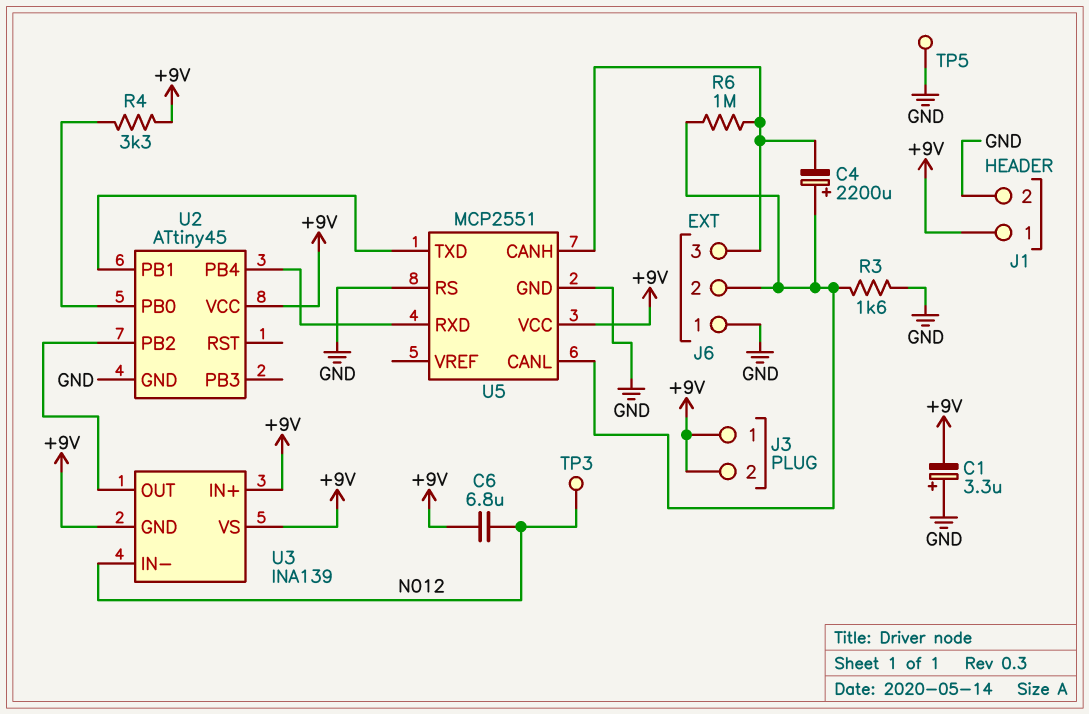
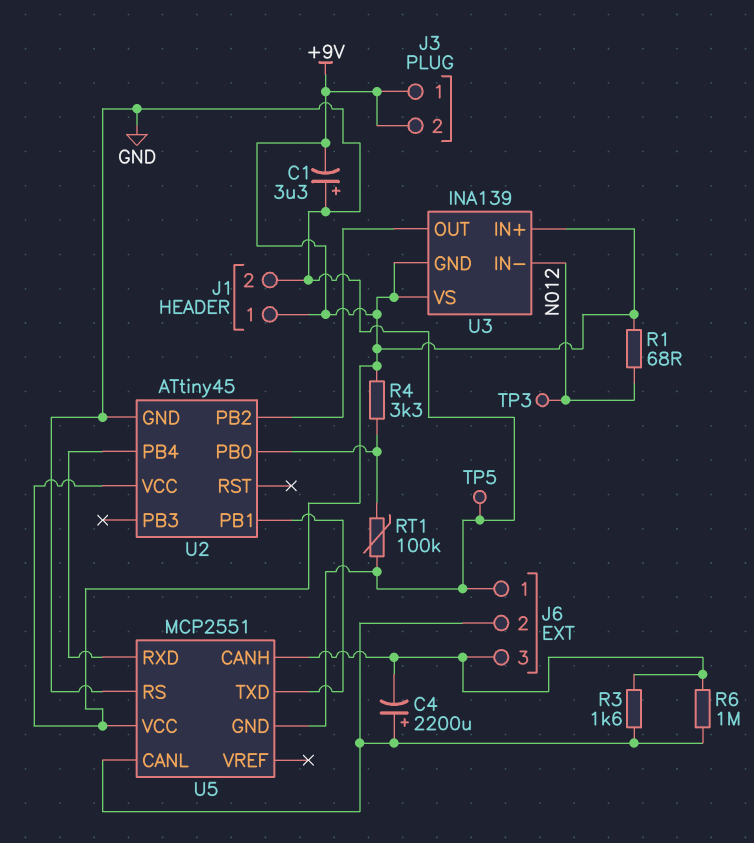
C6: 6.8uF (+9V, N012) -> none
R1: none -> 68 (+9V, N012)
R3: 1.6k (GND, J6/2) -> 1.6k (J6/2, J6/3)
RT1: none -> 100k (GND, U2/PB0)

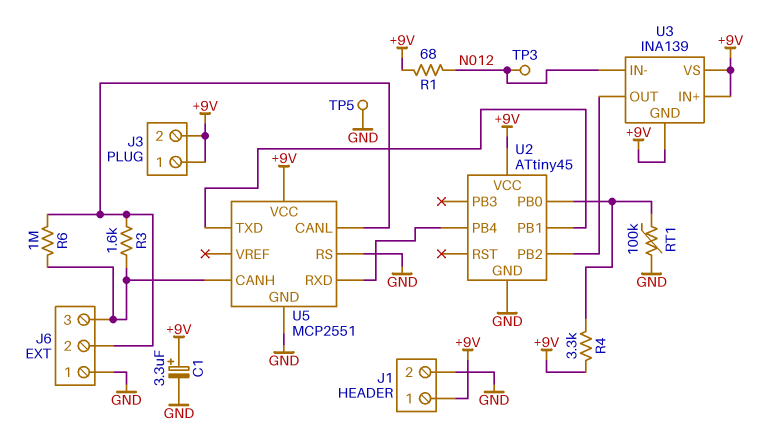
C1: 3.3uF (plus GND, minus +9V) -> 3.3uF (plus +9V, minus GND)
C4: 2200uF (plus J6/2, minus J6/3) -> none

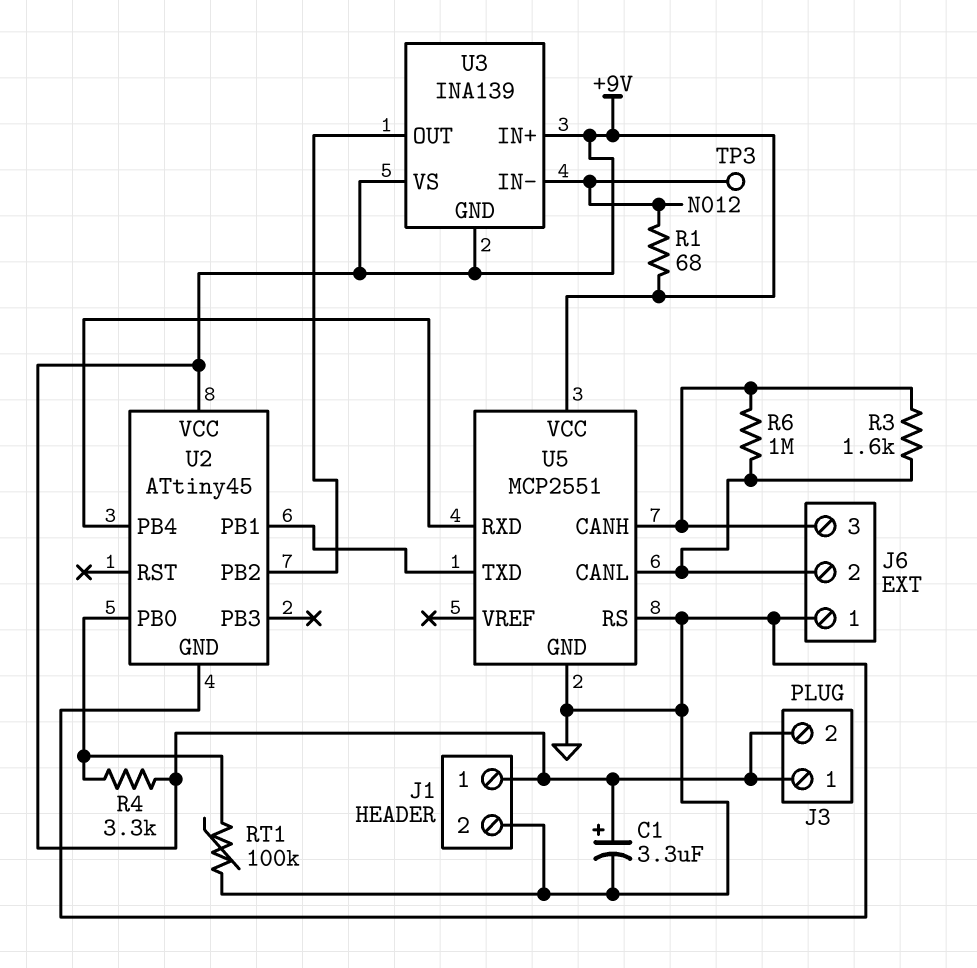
TP5: test point (GND) -> none

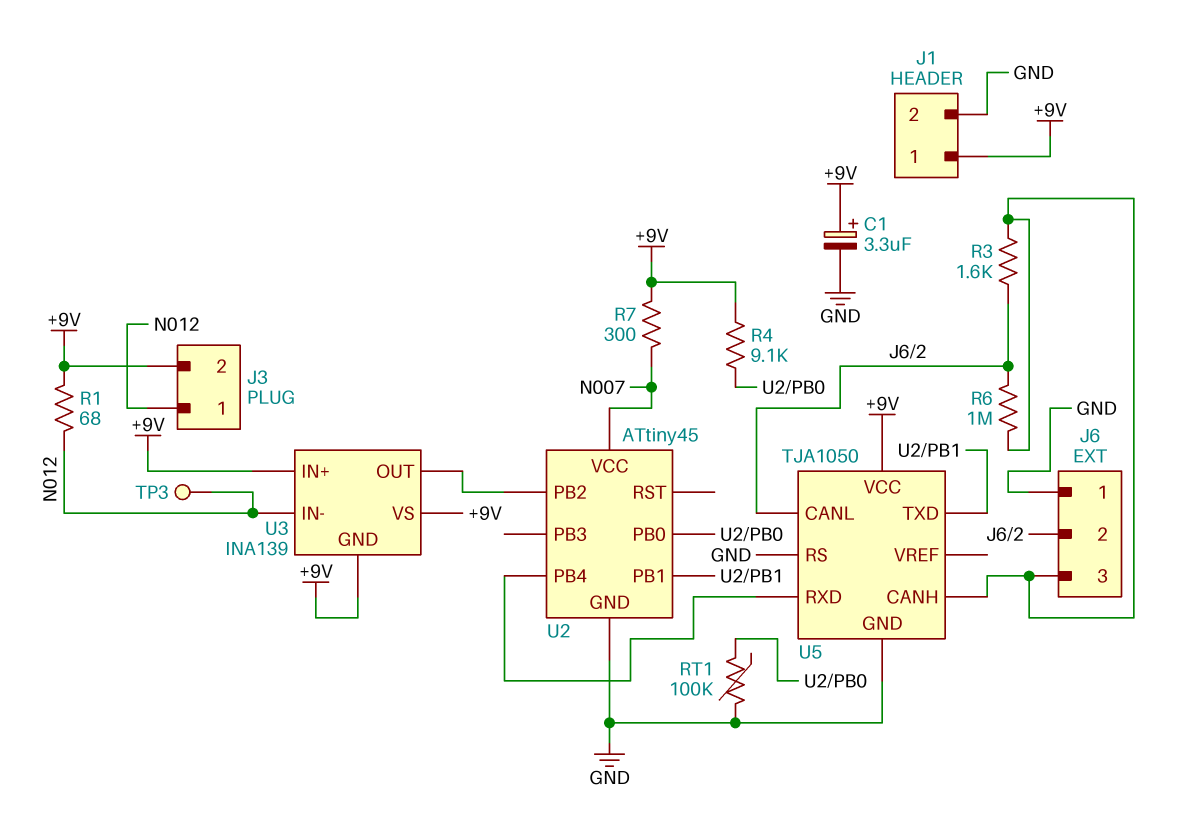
J3 pin 1: +9V -> N012
R4: 3.3k (+9V, U2/PB0) -> 9.1k (+9V, U2/PB0)
R7: none -> 300 (+9V, N007)
U2 pin VCC: +9V -> N007
U5: MCP2551 -> TJA1050

